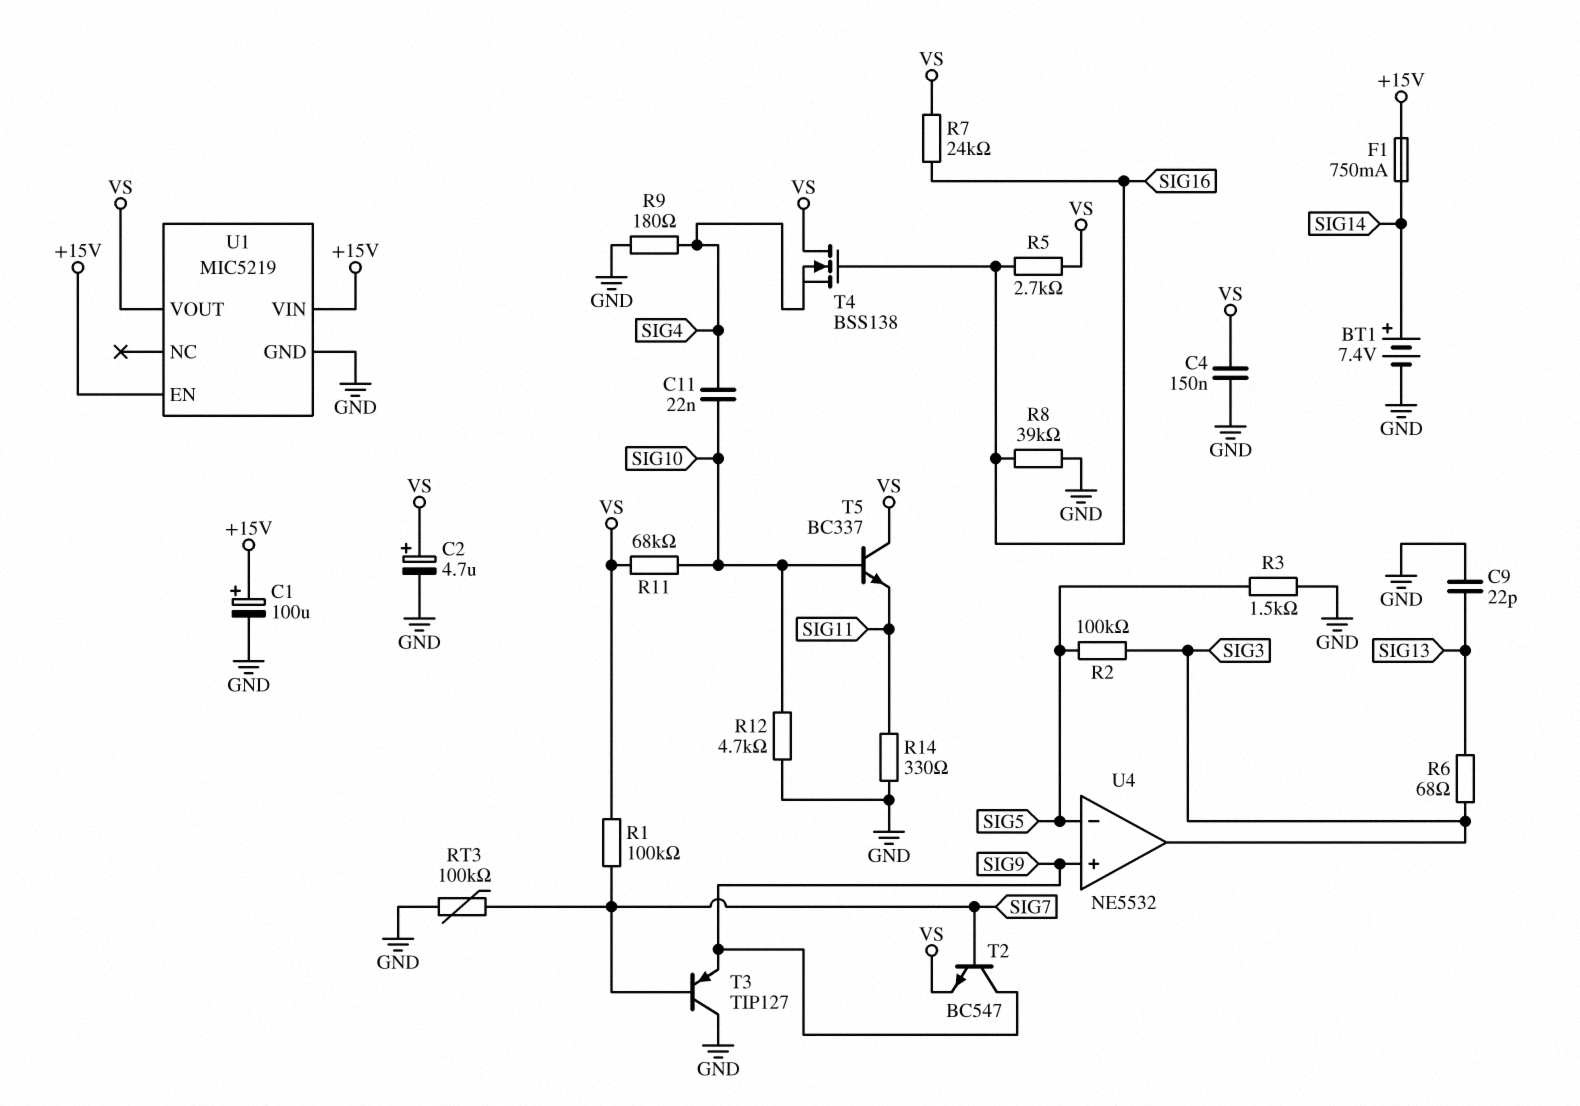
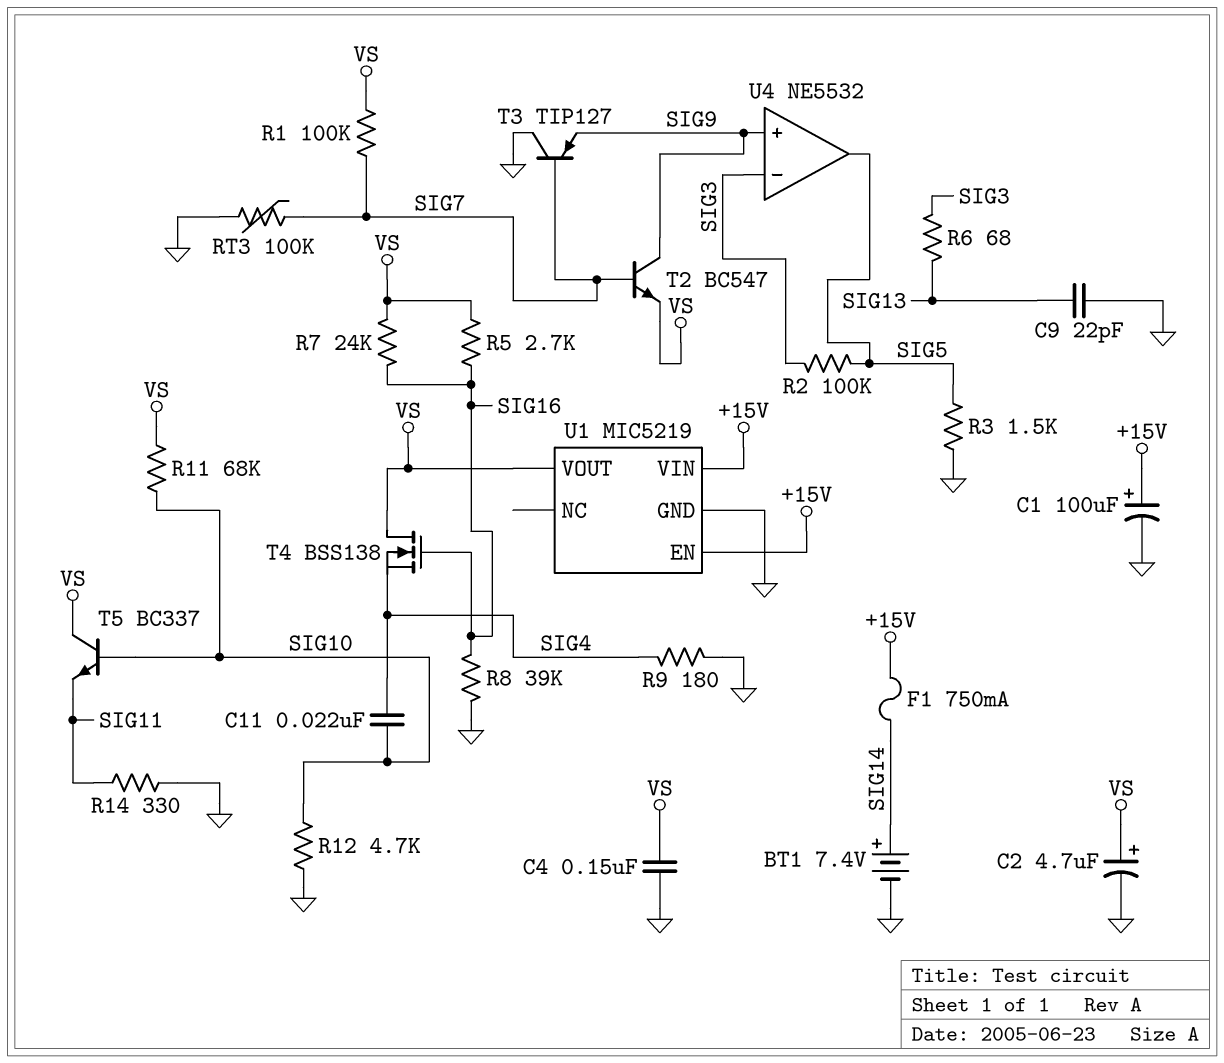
U4 pin in-: SIG5 -> SIG3
U4 pin out: SIG3 -> SIG5

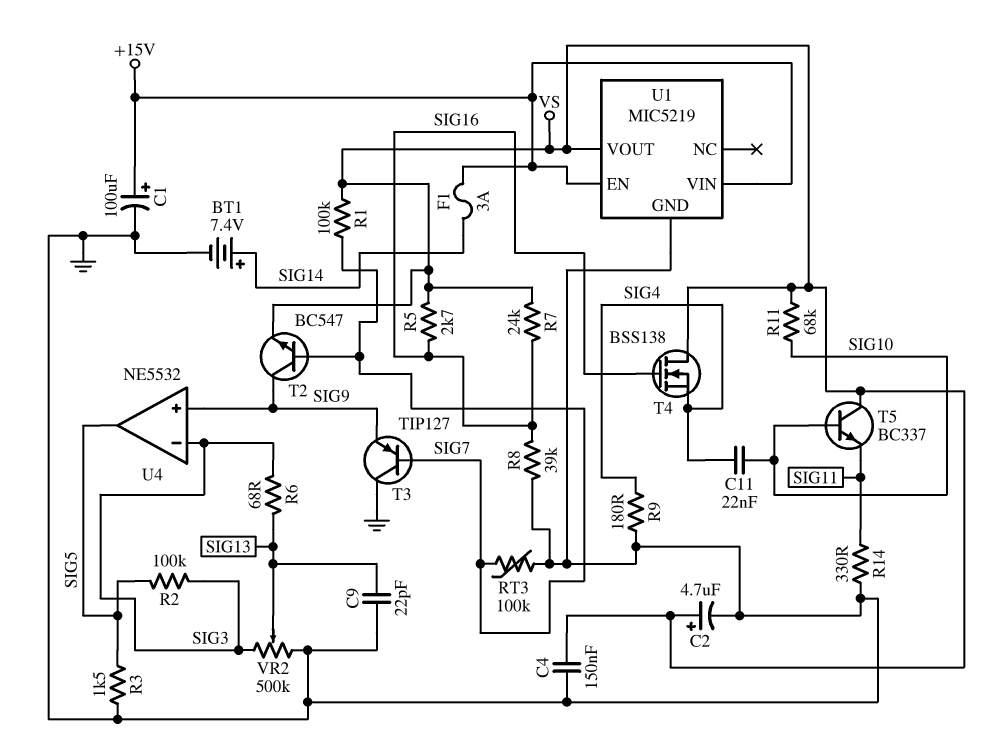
F1: 750mA (+15V, SIG14) -> 3A (+15V, SIG14)
R12: 4.7k (GND, SIG10) -> none
VR2: none -> 500k (GND, SIG3, wiper SIG13)

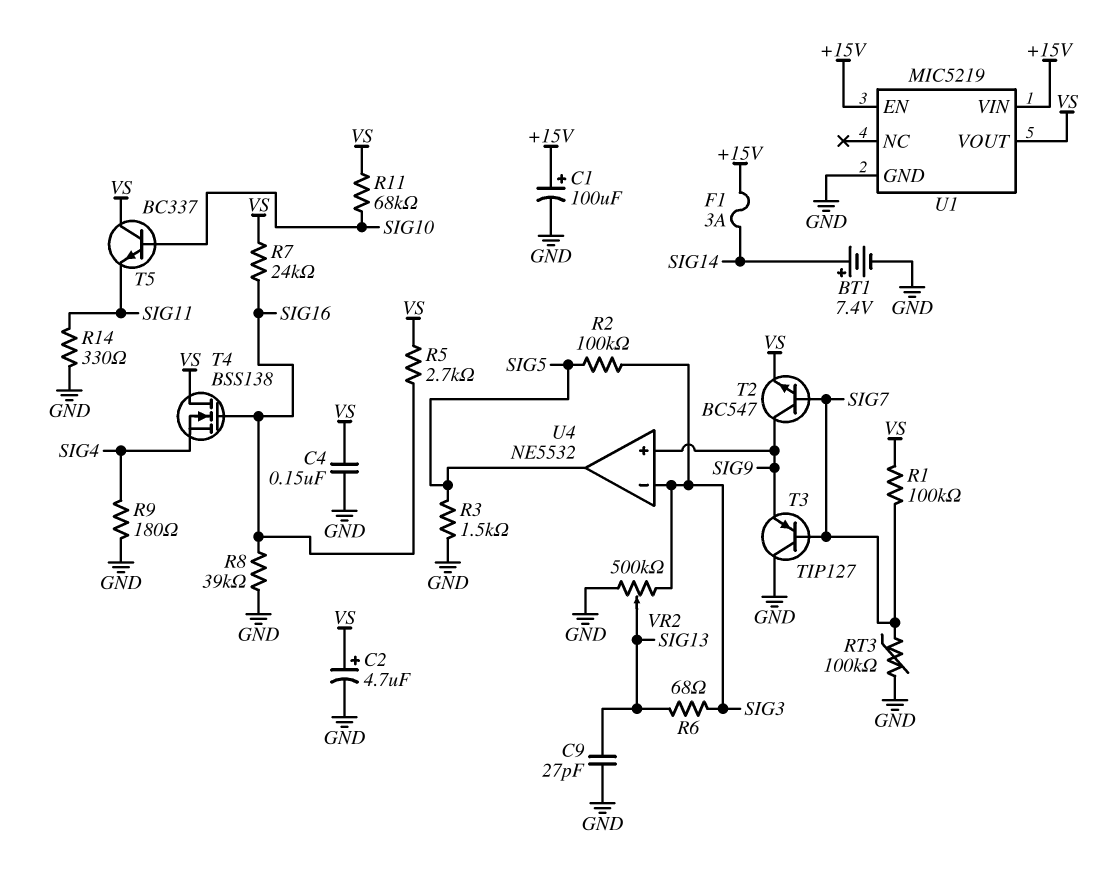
C9: 22pF (GND, SIG13) -> 27pF (GND, SIG13)
C11: 22nF (SIG4, SIG10) -> none

